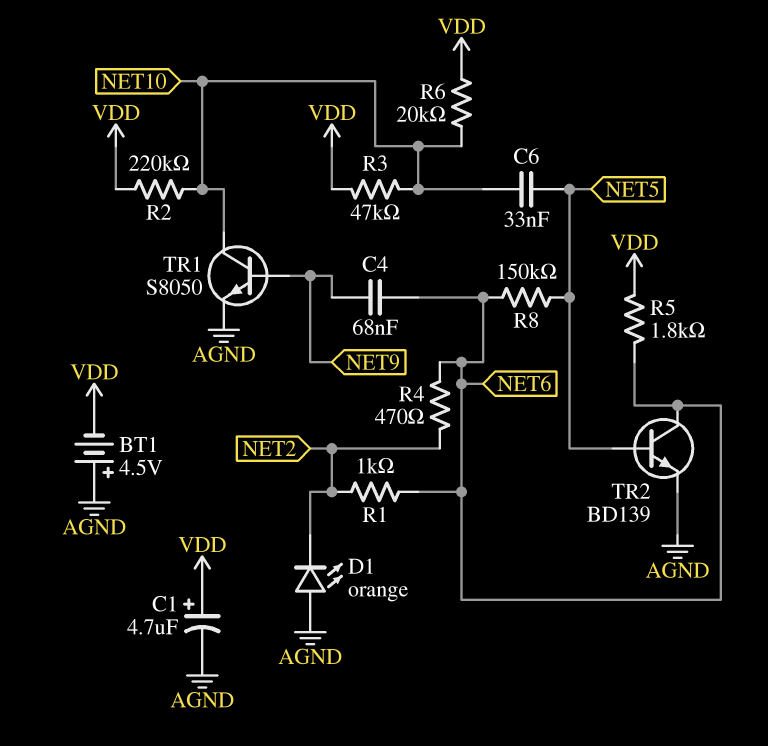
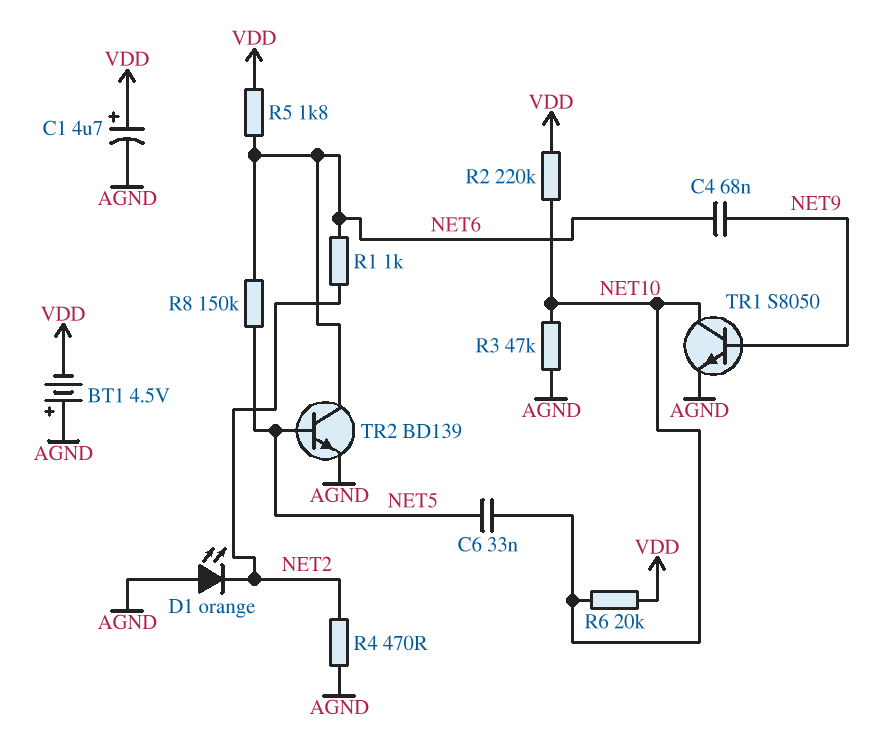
R3: 47k (NET10, VDD) -> 47k (AGND, NET10)
R4: 470 (NET2, NET6) -> 470 (AGND, NET2)

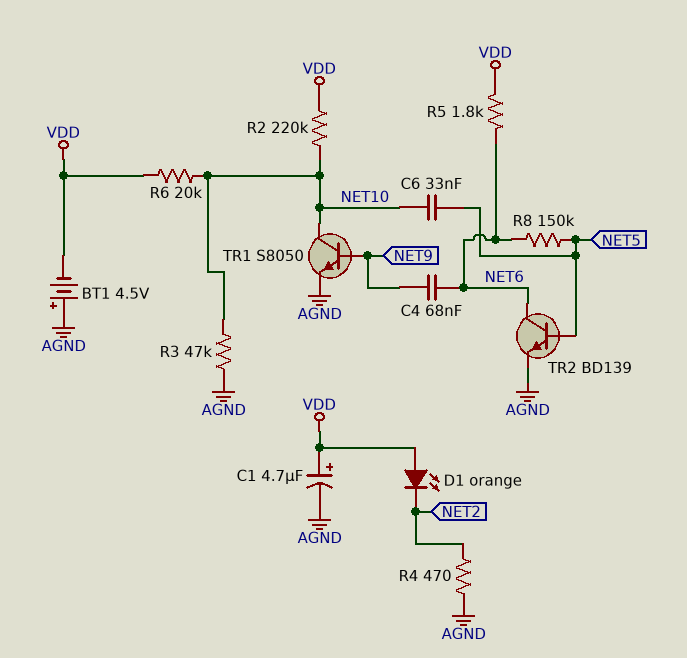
D1: LED orange (A AGND, K NET2) -> LED orange (A VDD, K NET2)
R1: 1k (NET2, NET6) -> none

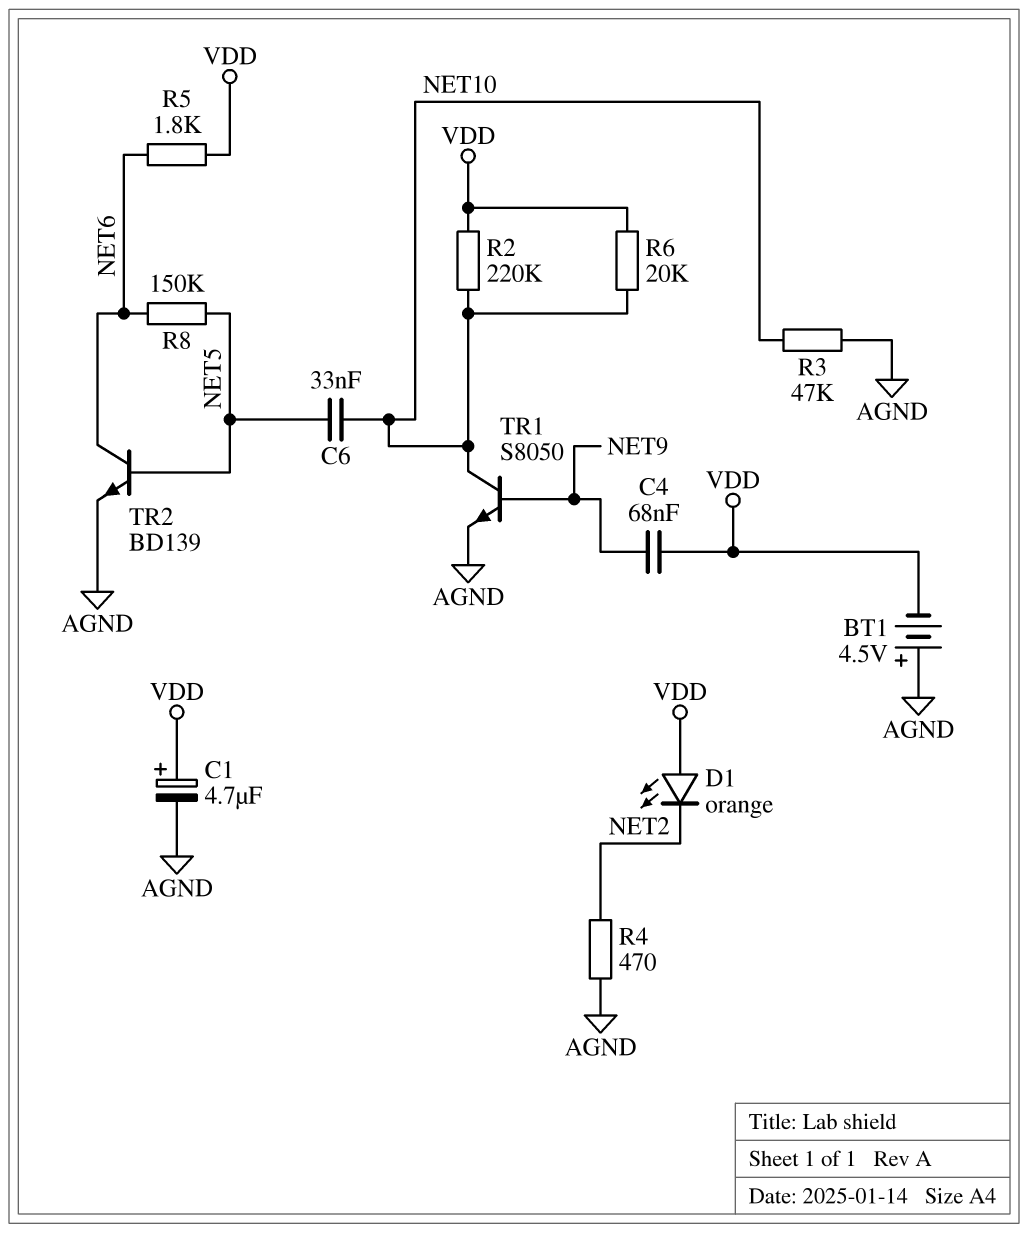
C4: 68nF (NET6, NET9) -> 68nF (NET9, VDD)

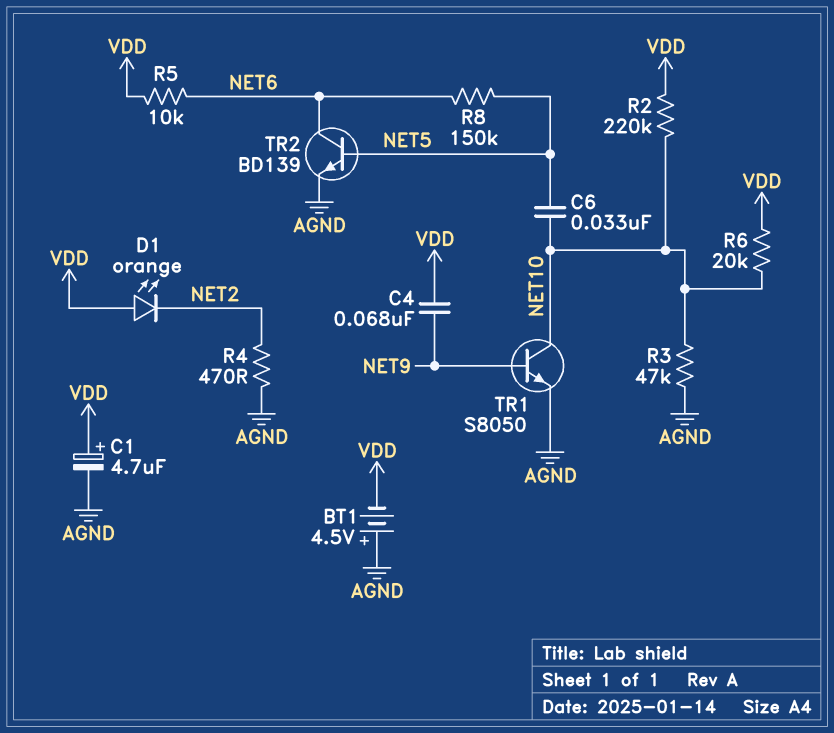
R5: 1.8k (NET6, VDD) -> 10k (NET6, VDD)

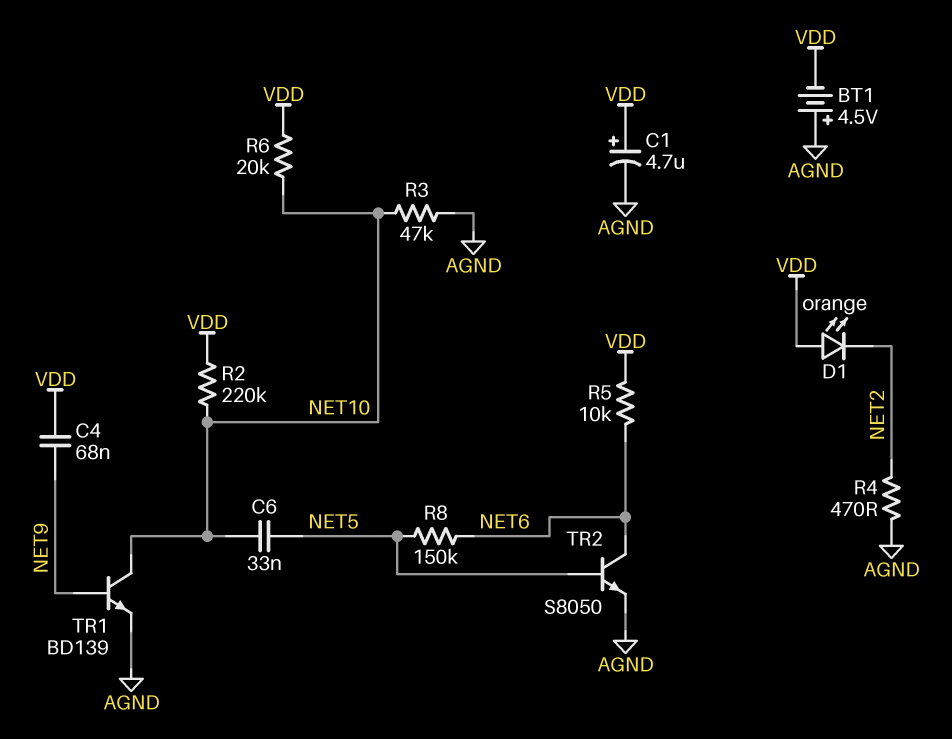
TR1: NPN S8050 (B NET9, C NET10, E AGND) -> NPN BD139 (B NET9, C NET10, E AGND)
TR2: NPN BD139 (B NET5, C NET6, E AGND) -> NPN S8050 (B NET5, C NET6, E AGND)

